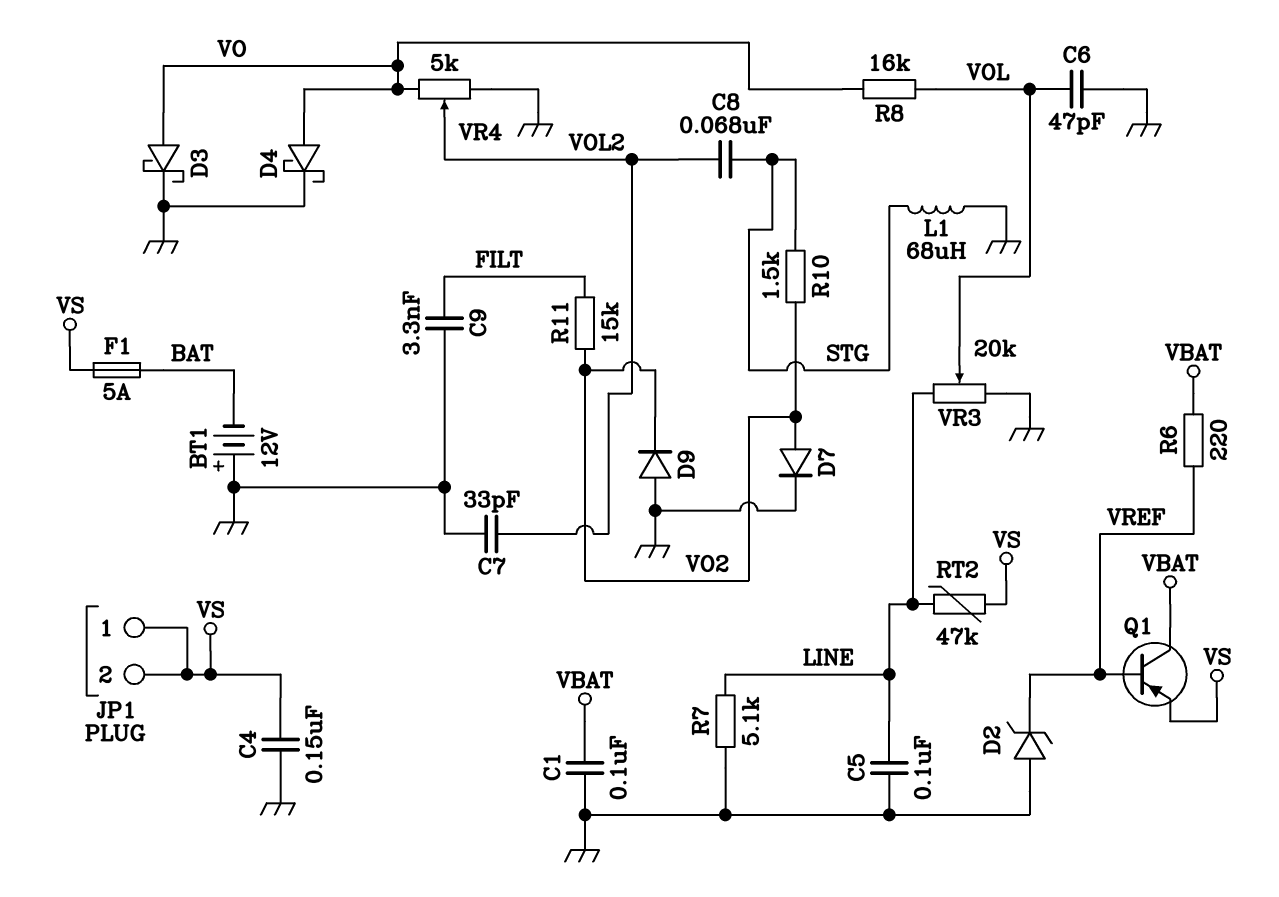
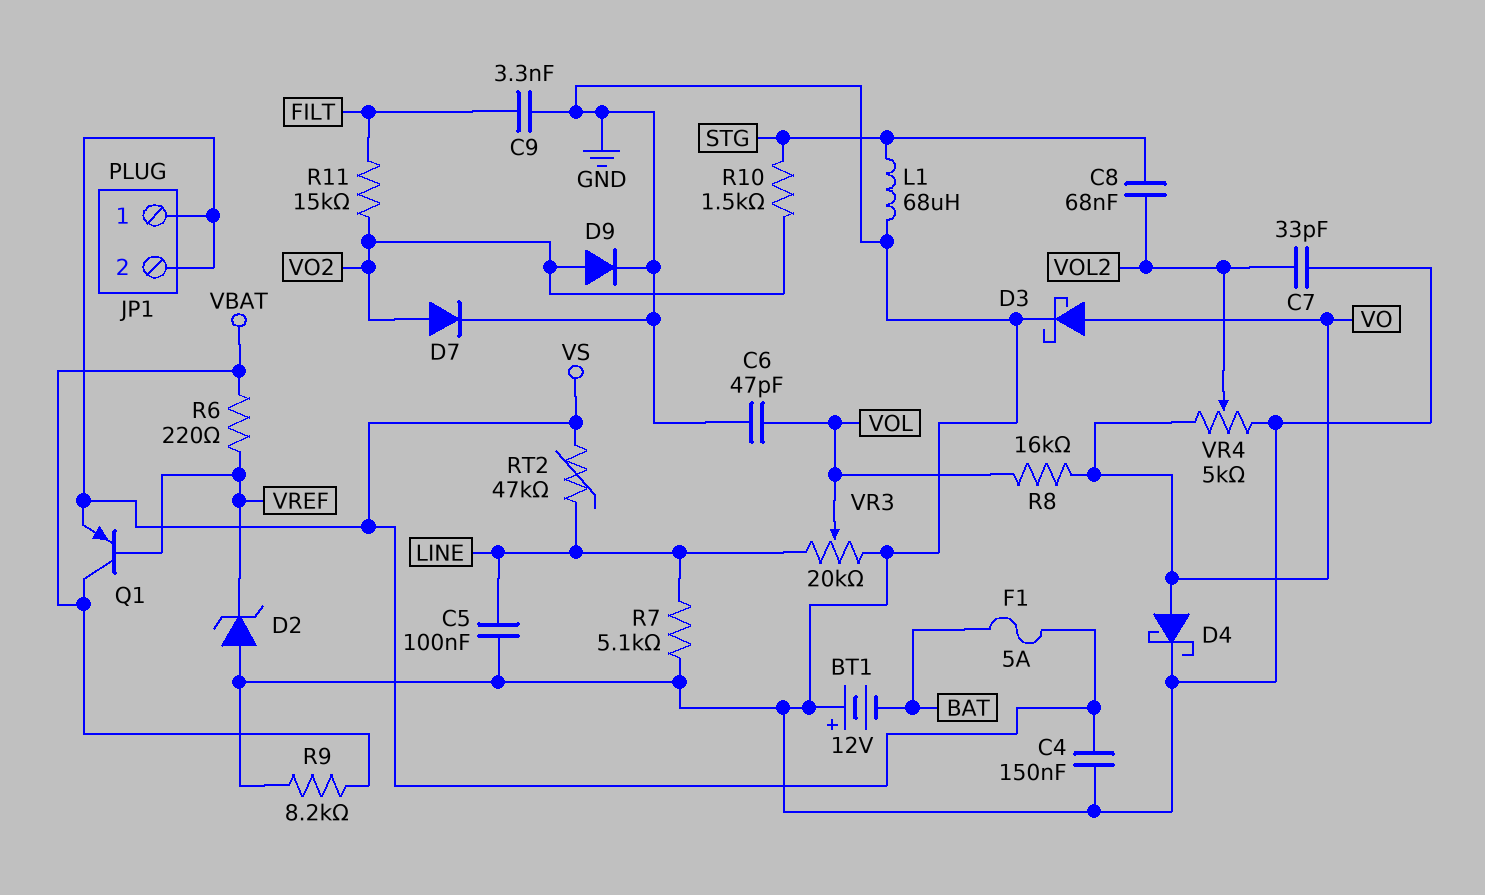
C1: 100nF (GND, VBAT) -> none
D9: diode (A GND, K VO2) -> diode (A VO2, K GND)
R9: none -> 8.2k (GND, VBAT)

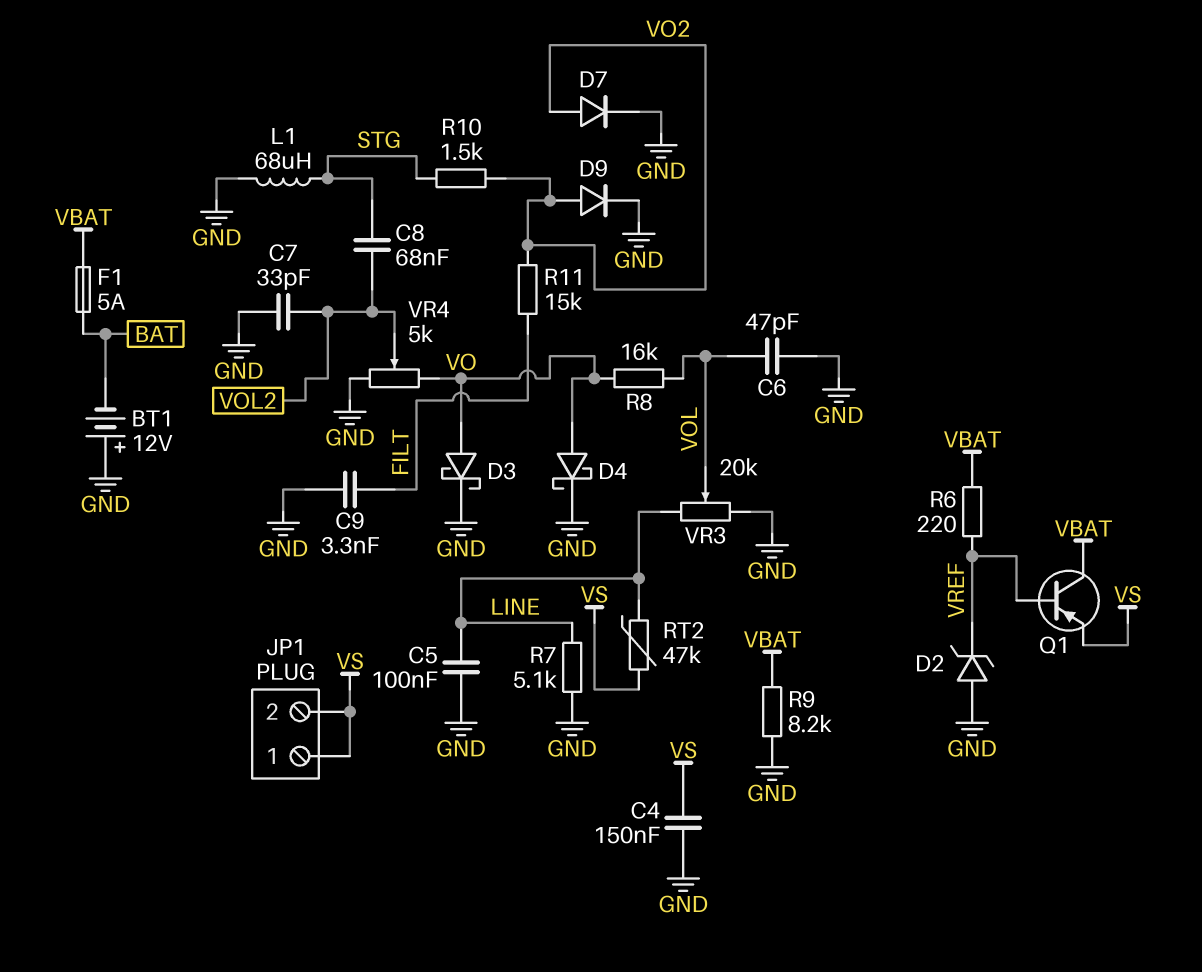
F1: 5A (BAT, VS) -> 5A (BAT, VBAT)

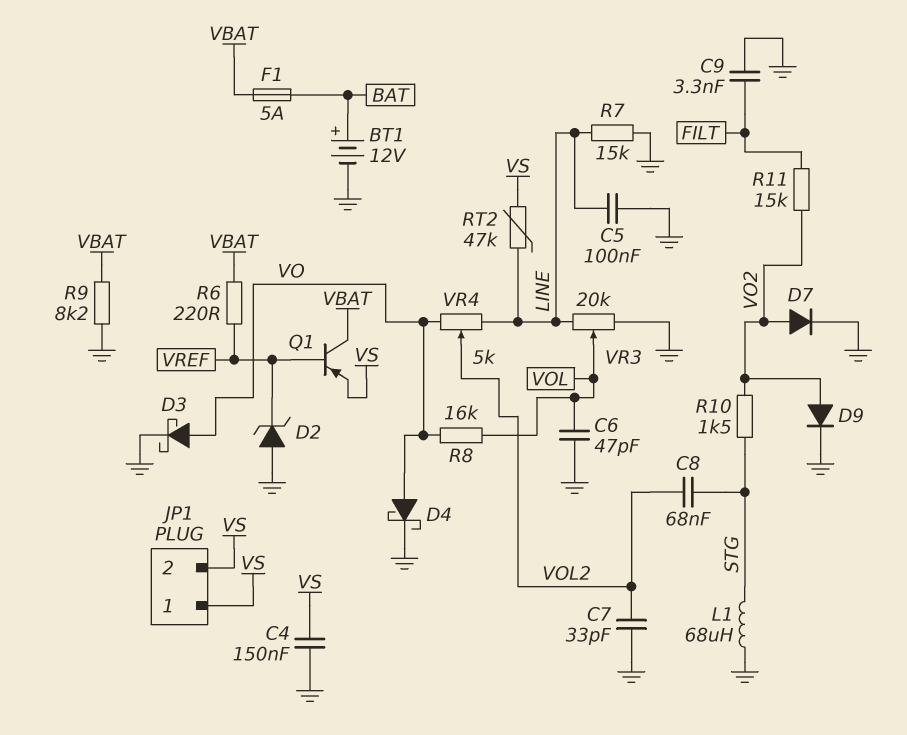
BT1: 12V (plus GND, minus BAT) -> 12V (plus BAT, minus GND)
R7: 5.1k (GND, LINE) -> 15k (GND, LINE)
VR4: 5k (GND, VO, wiper VOL2) -> 5k (LINE, VO, wiper VOL2)

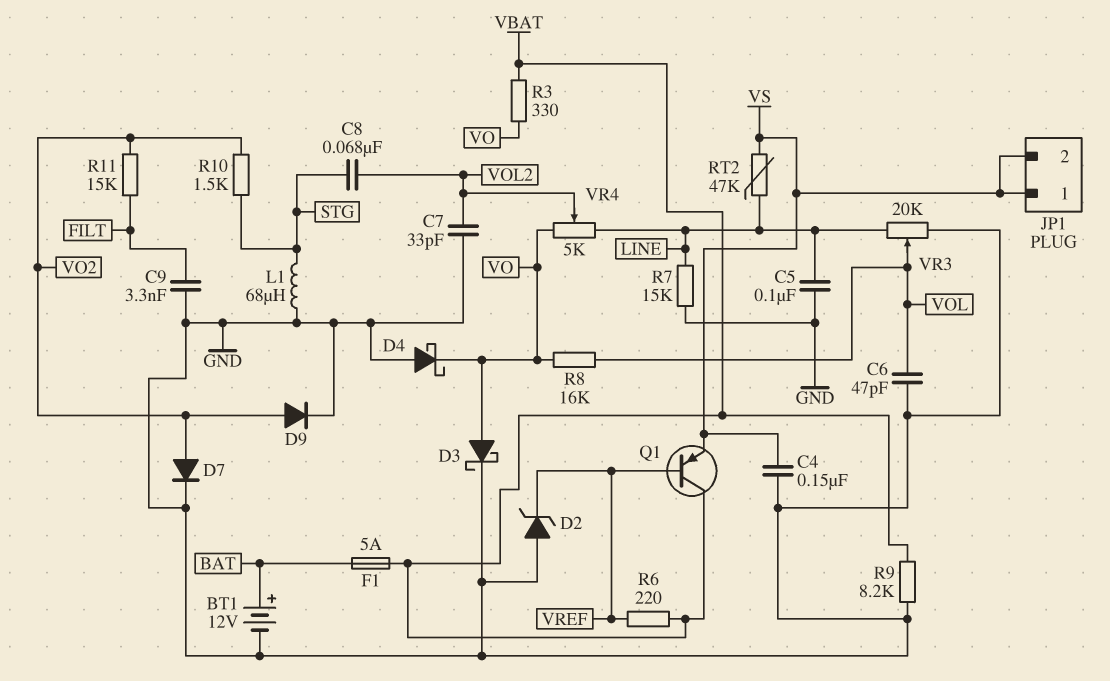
D4: schottky (A VO, K GND) -> schottky (A GND, K VO)
R3: none -> 330 (VBAT, VO)

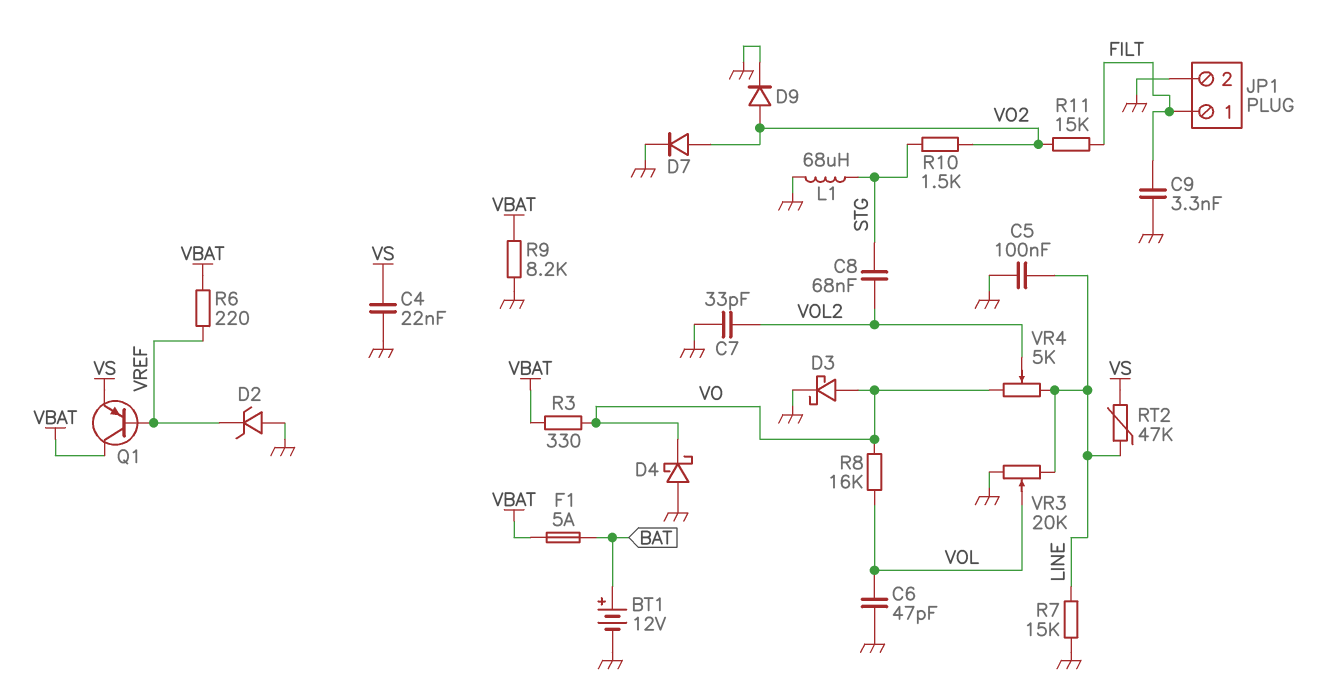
C4: 150nF (GND, VS) -> 22nF (GND, VS)
JP1 pin 1: VS -> FILT
JP1 pin 2: VS -> GND

